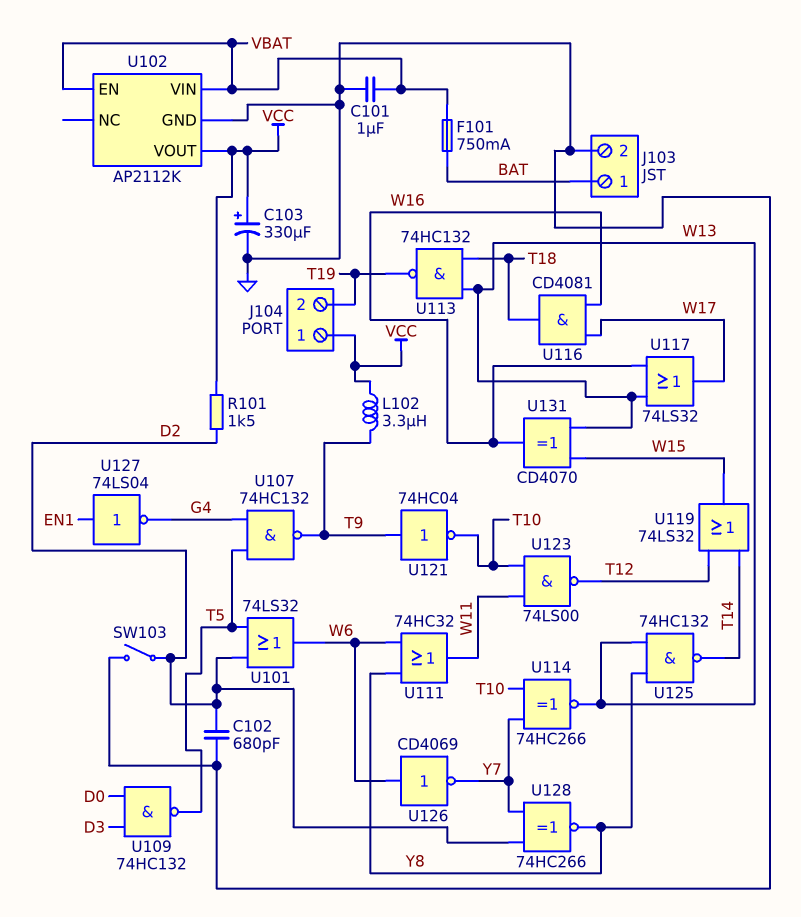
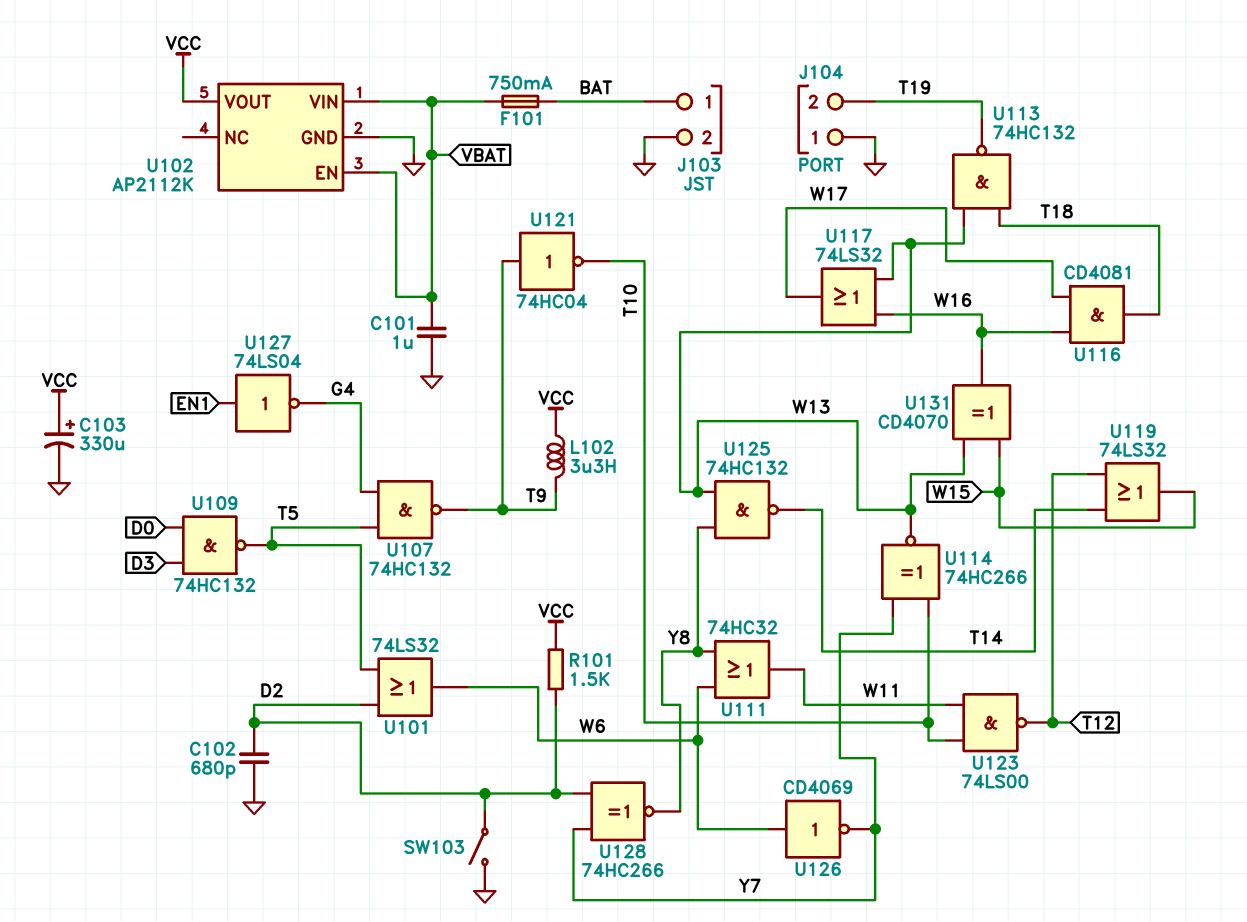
J104 pin 1: VCC -> GND

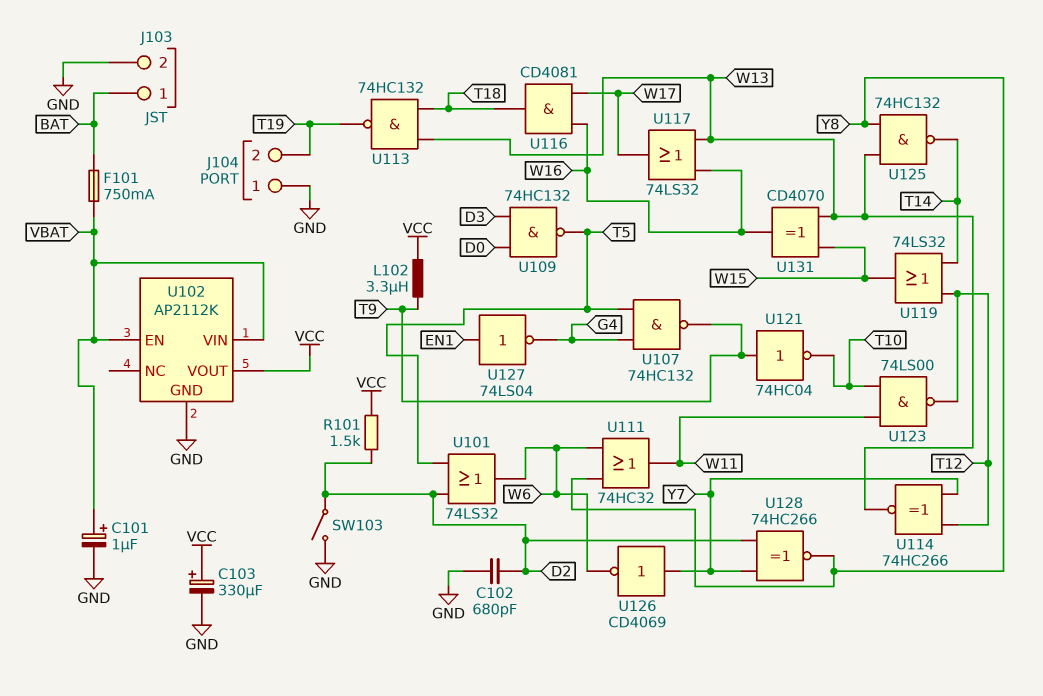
C101: 1uF (GND, VBAT) -> 1uF (plus VBAT, minus GND)
U114: XNOR 74HC266 (in T10, in Y7, out W13) -> XNOR 74HC266 (in T12, in Y7, out W13)
U126: NOT CD4069 (in W6, out Y7) -> NOT CD4069 (in Y7, out W6)

